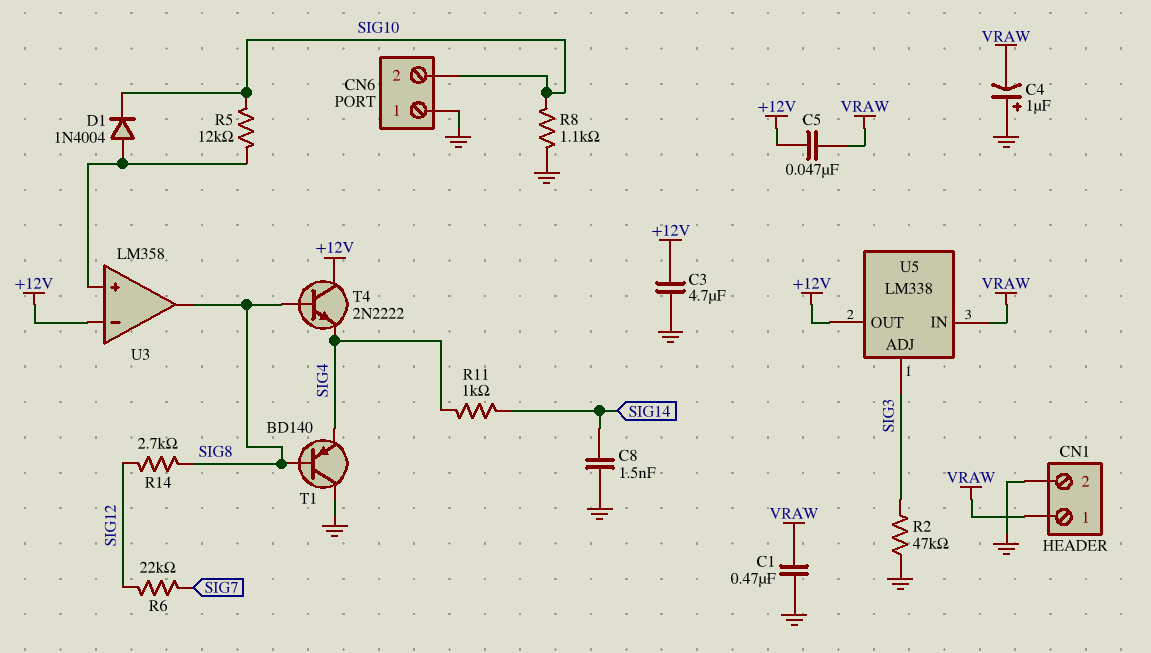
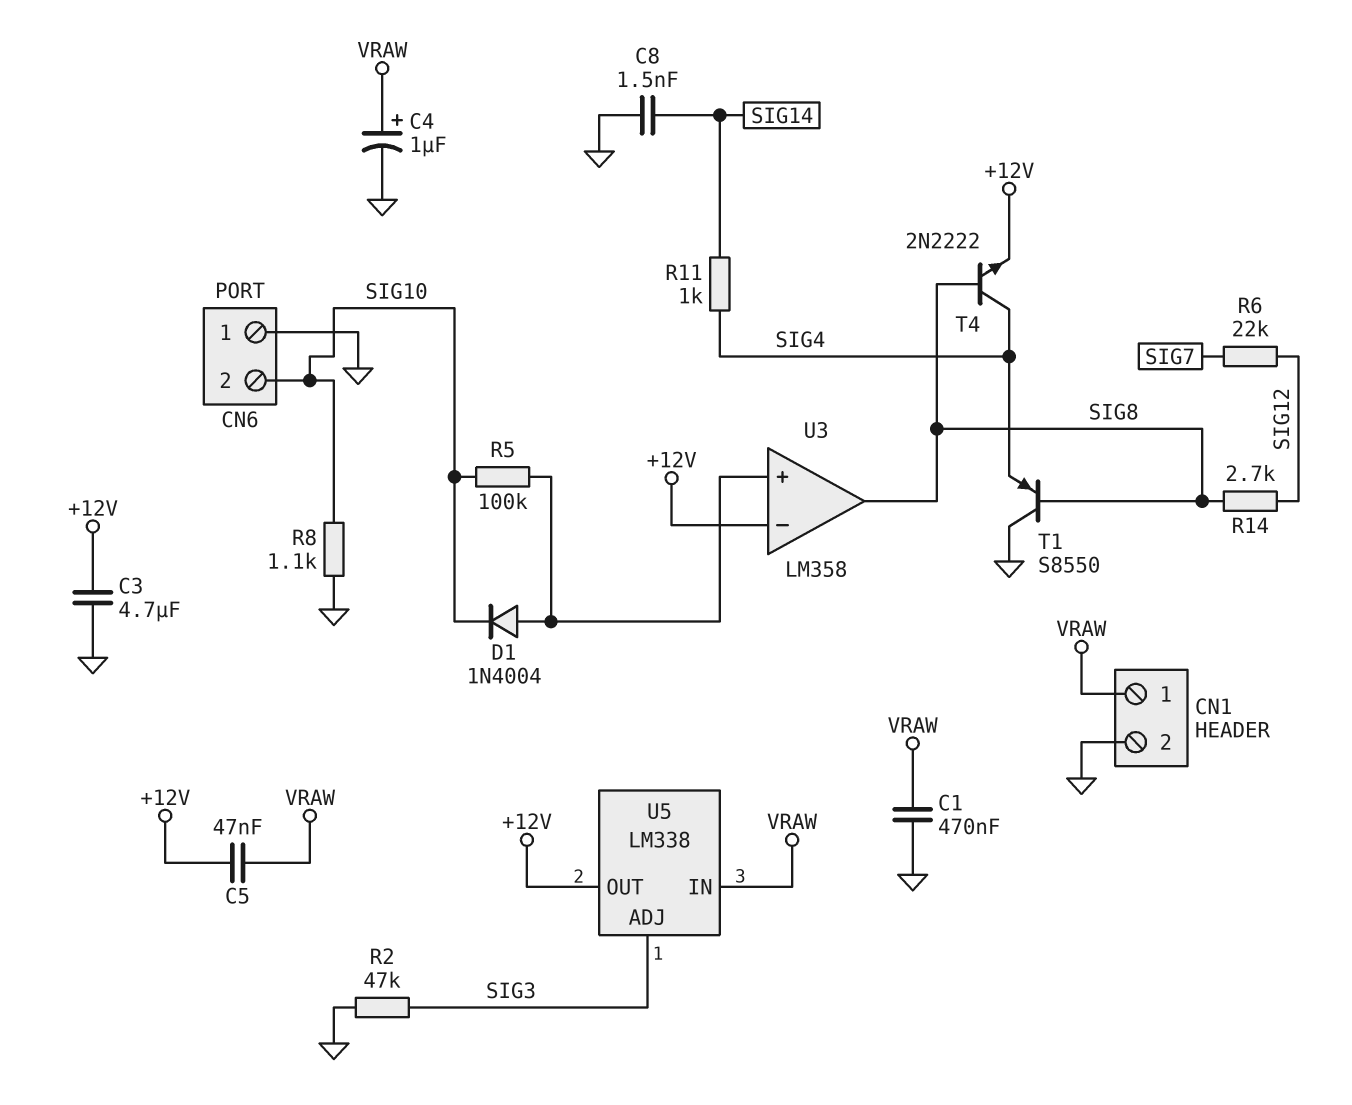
C4: 1uF (plus GND, minus VRAW) -> 1uF (plus VRAW, minus GND)
R5: 12k (SIG10, U3/in+) -> 100k (SIG10, U3/in+)
T1: PNP BD140 (B SIG8, C GND, E SIG4) -> PNP S8550 (B SIG8, C GND, E SIG4)
T4: NPN 2N2222 (B SIG8, C +12V, E SIG4) -> NPN 2N2222 (B SIG8, C SIG4, E +12V)

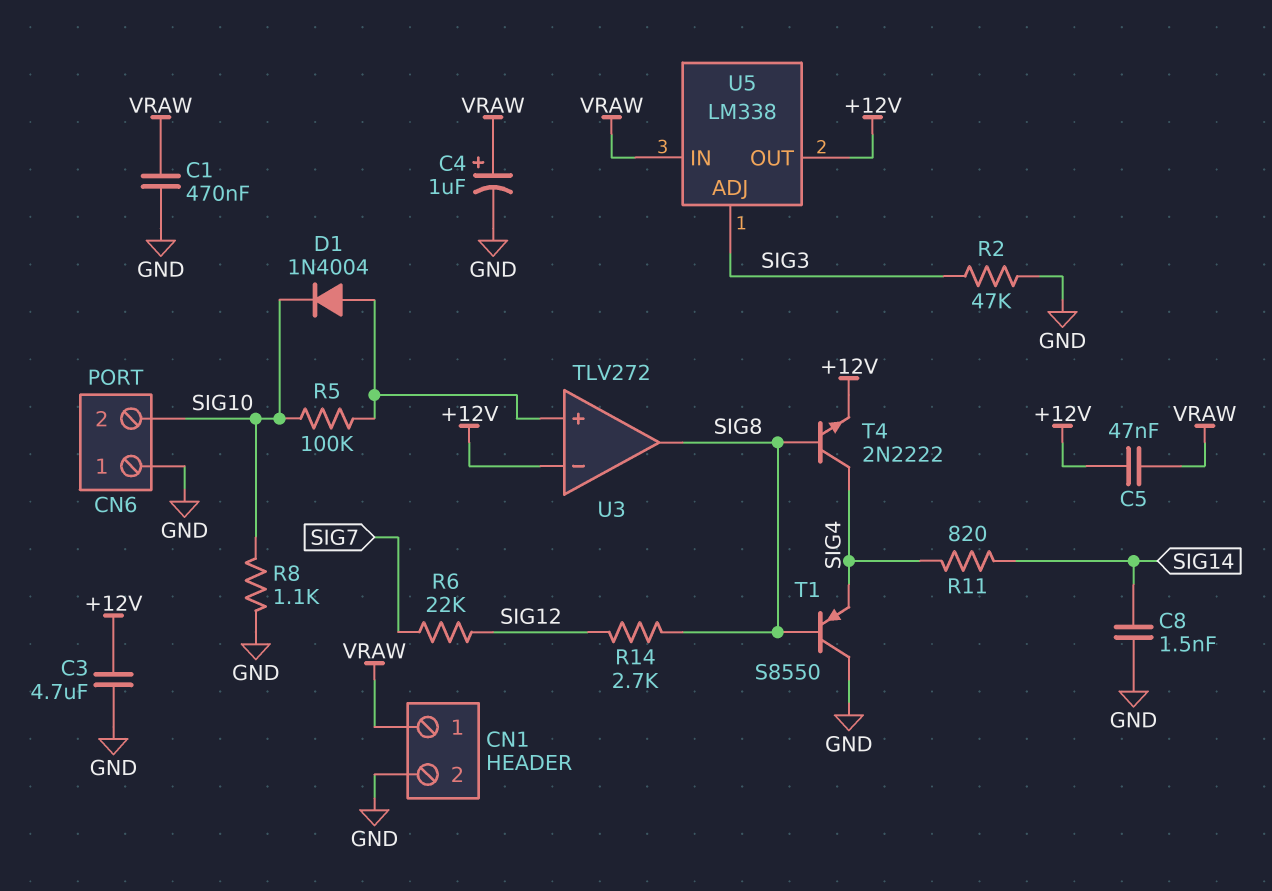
R11: 1k (SIG4, SIG14) -> 820 (SIG4, SIG14)
U3: LM358 -> TLV272

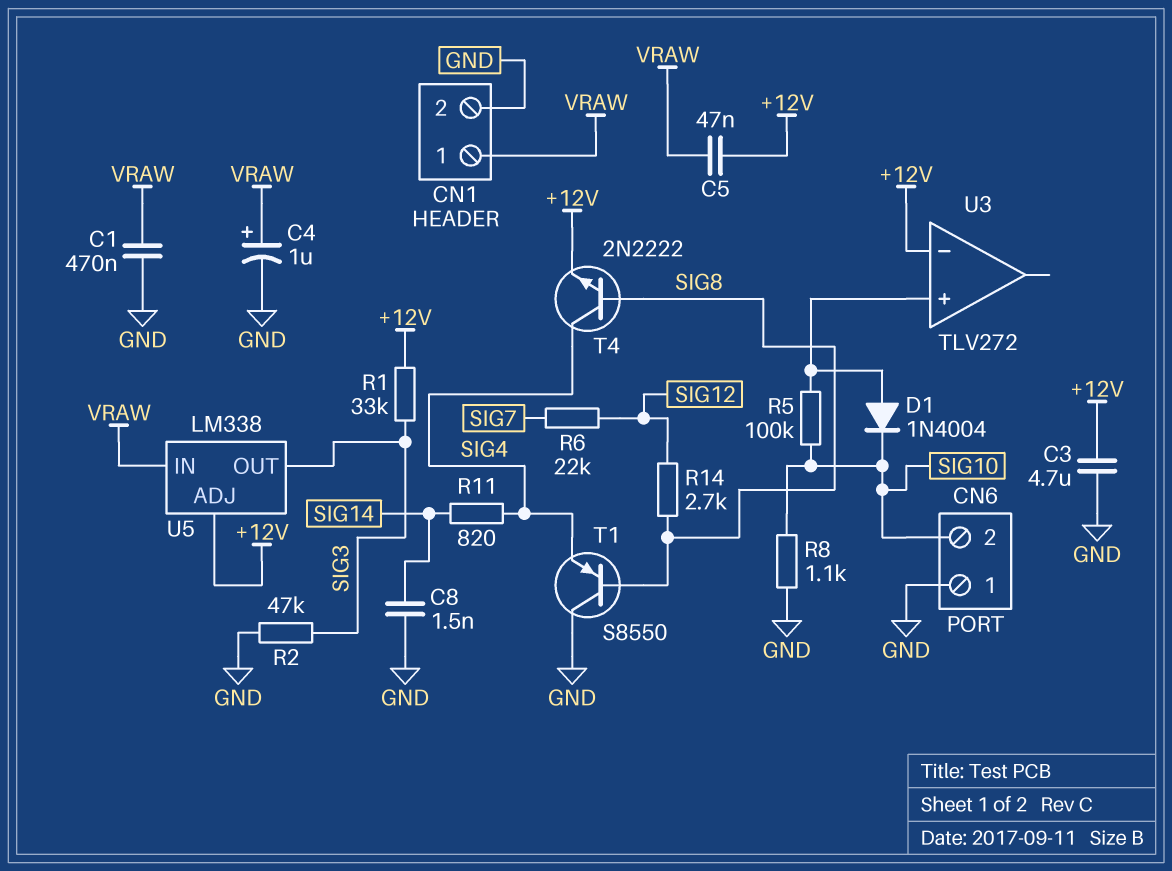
R1: none -> 33k (+12V, SIG3)
U3 pin out: SIG8 -> none
U5 pin ADJ: SIG3 -> +12V
U5 pin OUT: +12V -> SIG3

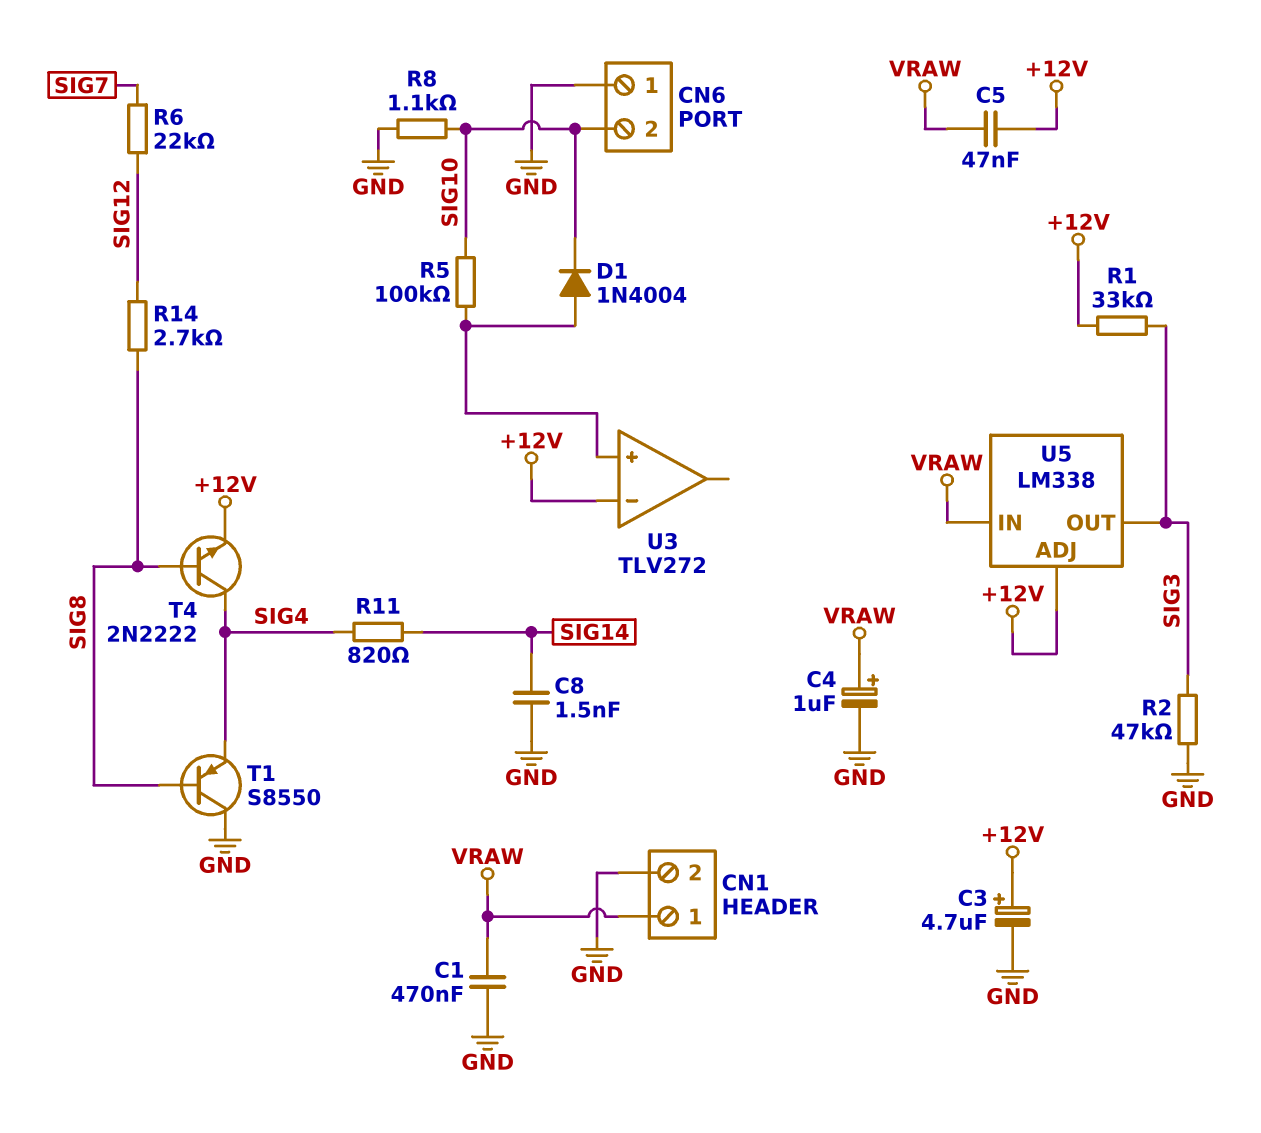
C3: 4.7uF (+12V, GND) -> 4.7uF (plus +12V, minus GND)

